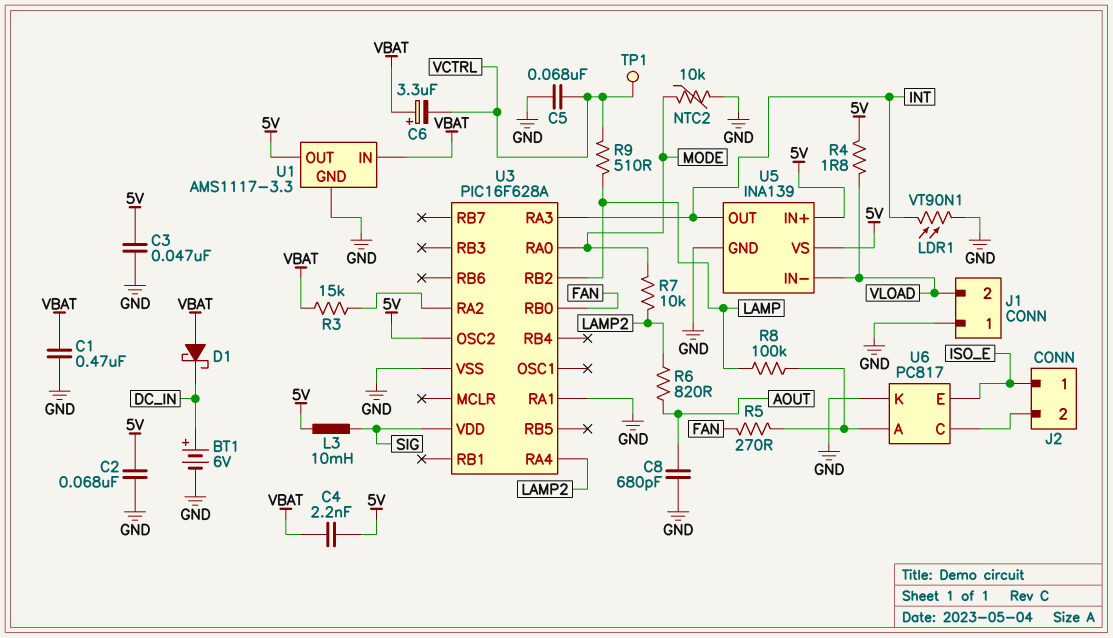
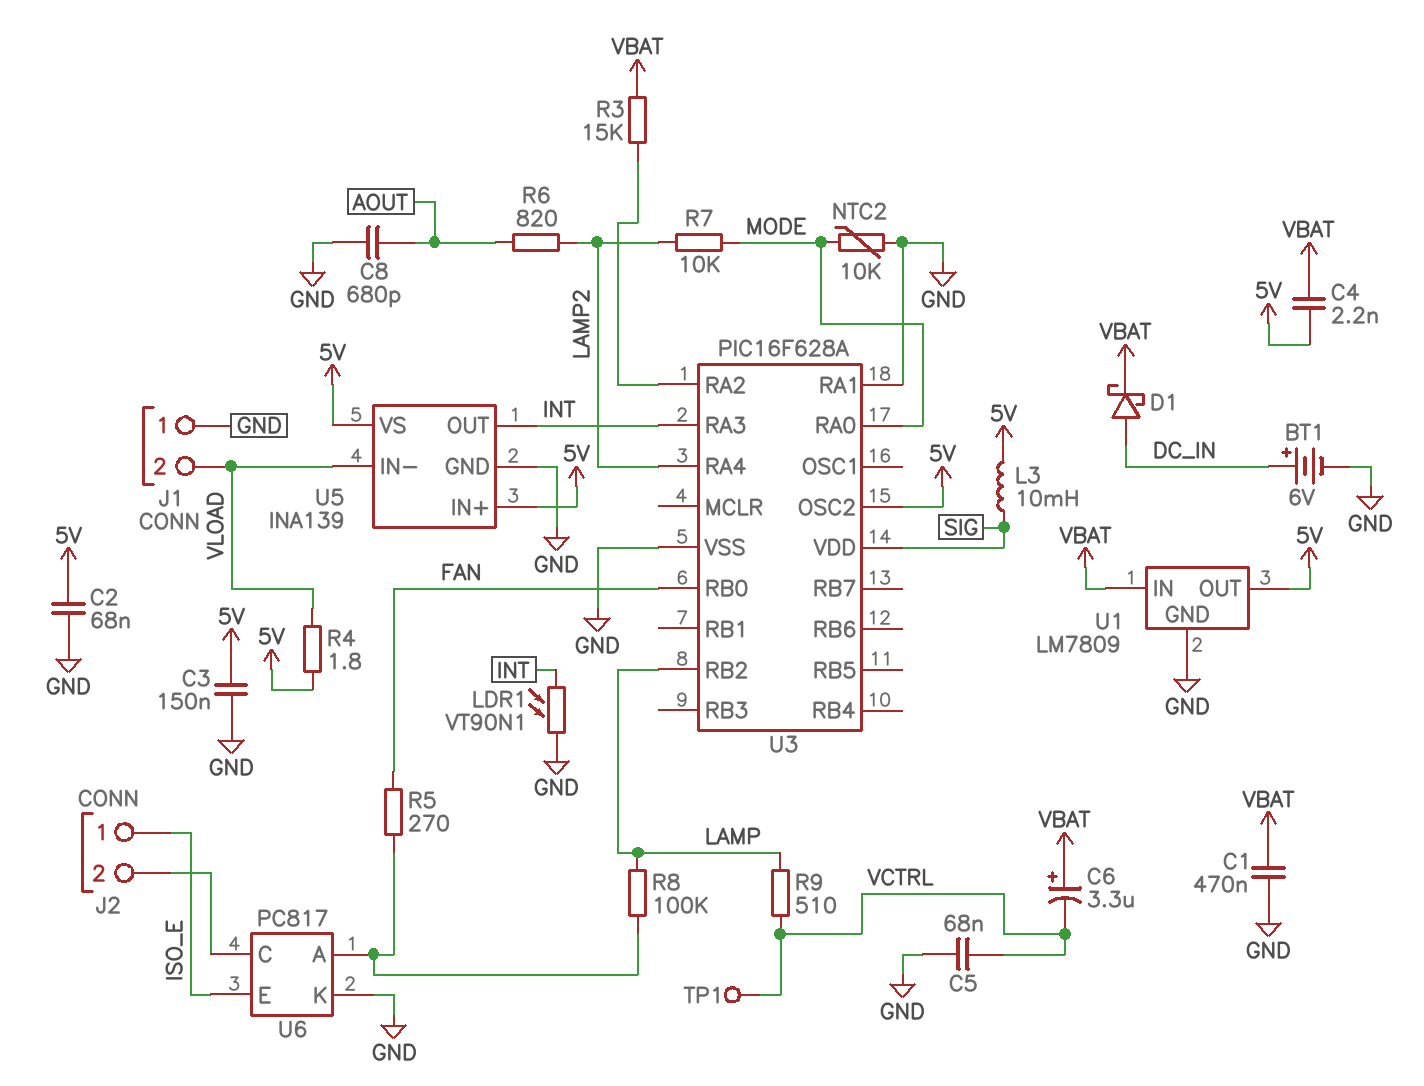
C3: 47nF (5V, GND) -> 150nF (5V, GND)
D1: schottky (A VBAT, K DC_IN) -> schottky (A DC_IN, K VBAT)
U1: AMS1117-3.3 -> LM7809

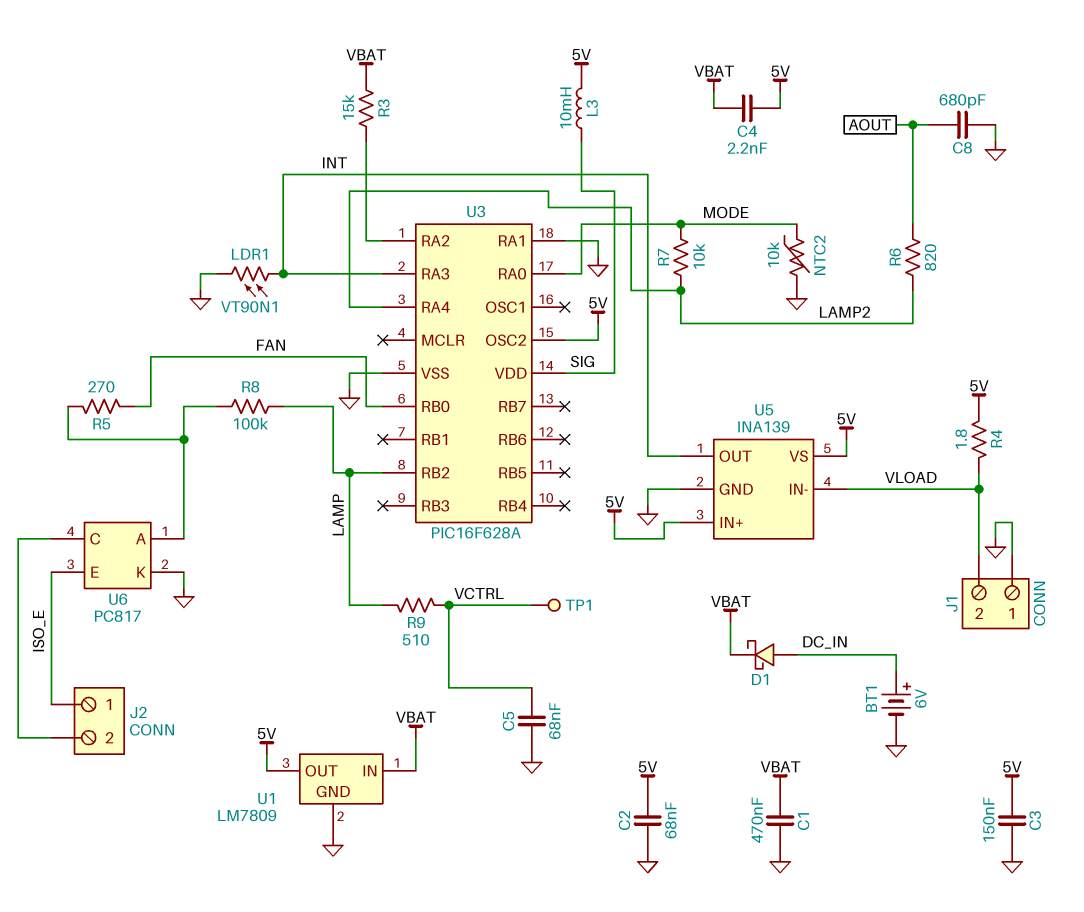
C6: 3.3uF (plus VBAT, minus VCTRL) -> none

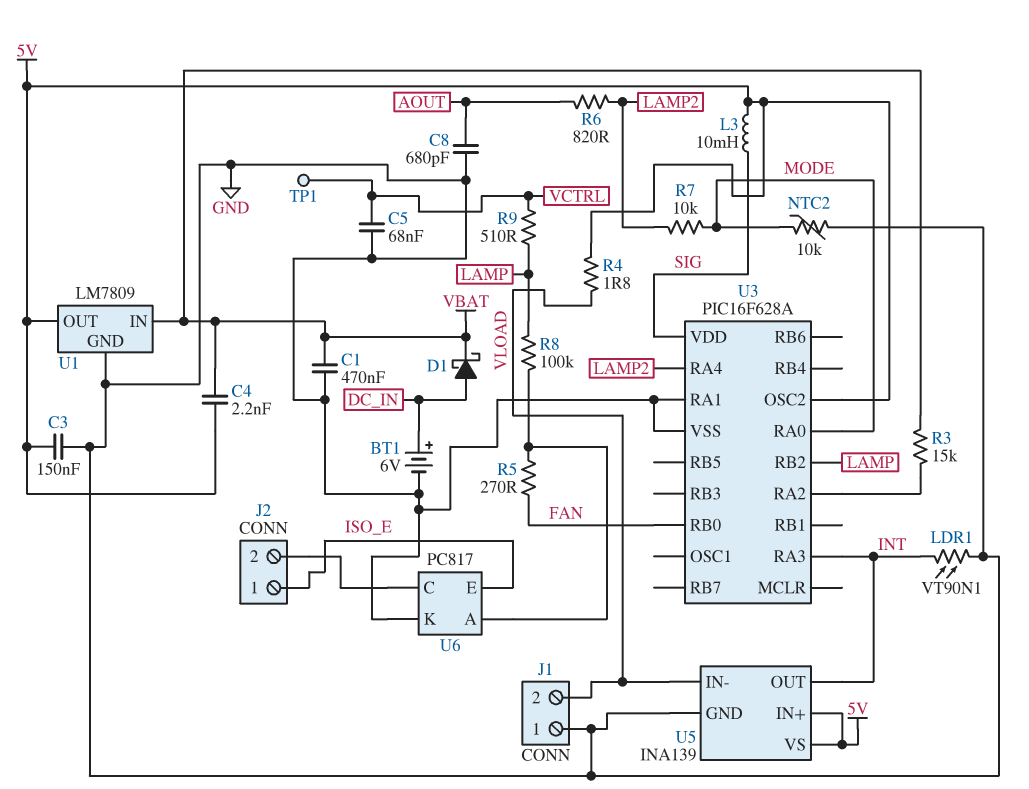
C2: 68nF (5V, GND) -> none

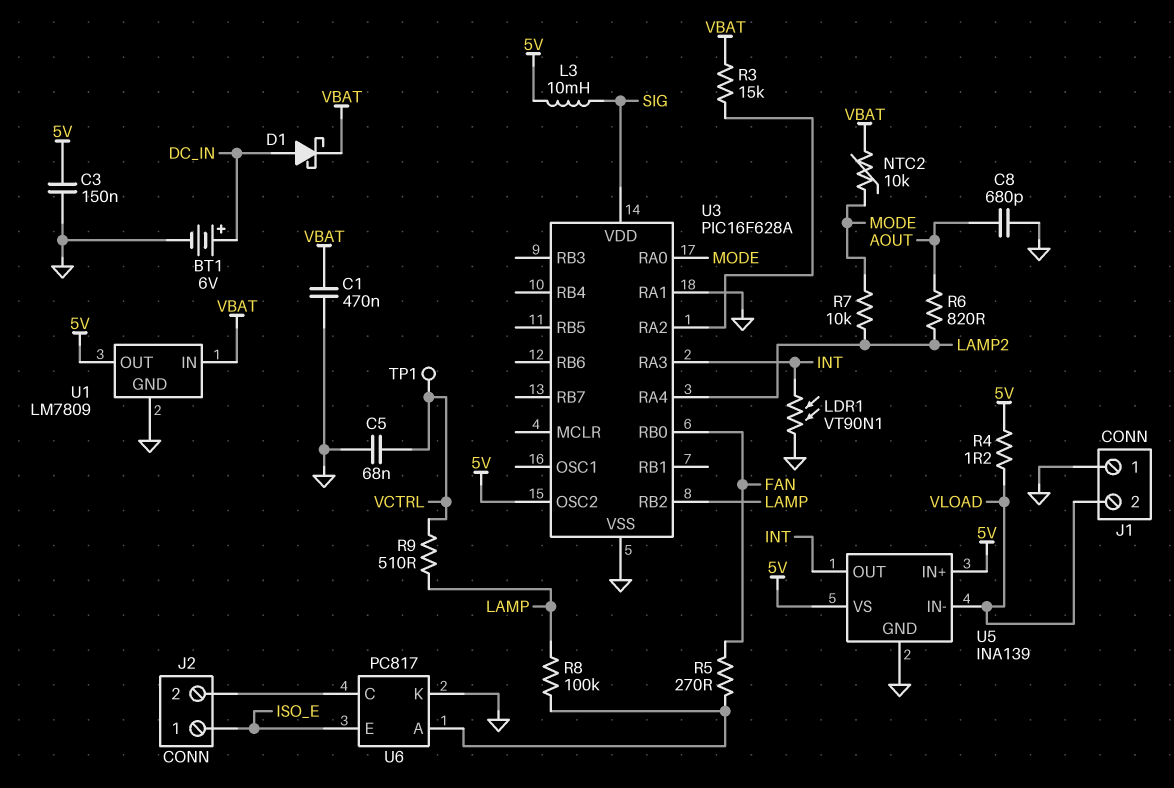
C4: 2.2nF (5V, VBAT) -> none
NTC2: 10k (GND, MODE) -> 10k (MODE, VBAT)
R4: 1.8 (5V, VLOAD) -> 1.2 (5V, VLOAD)

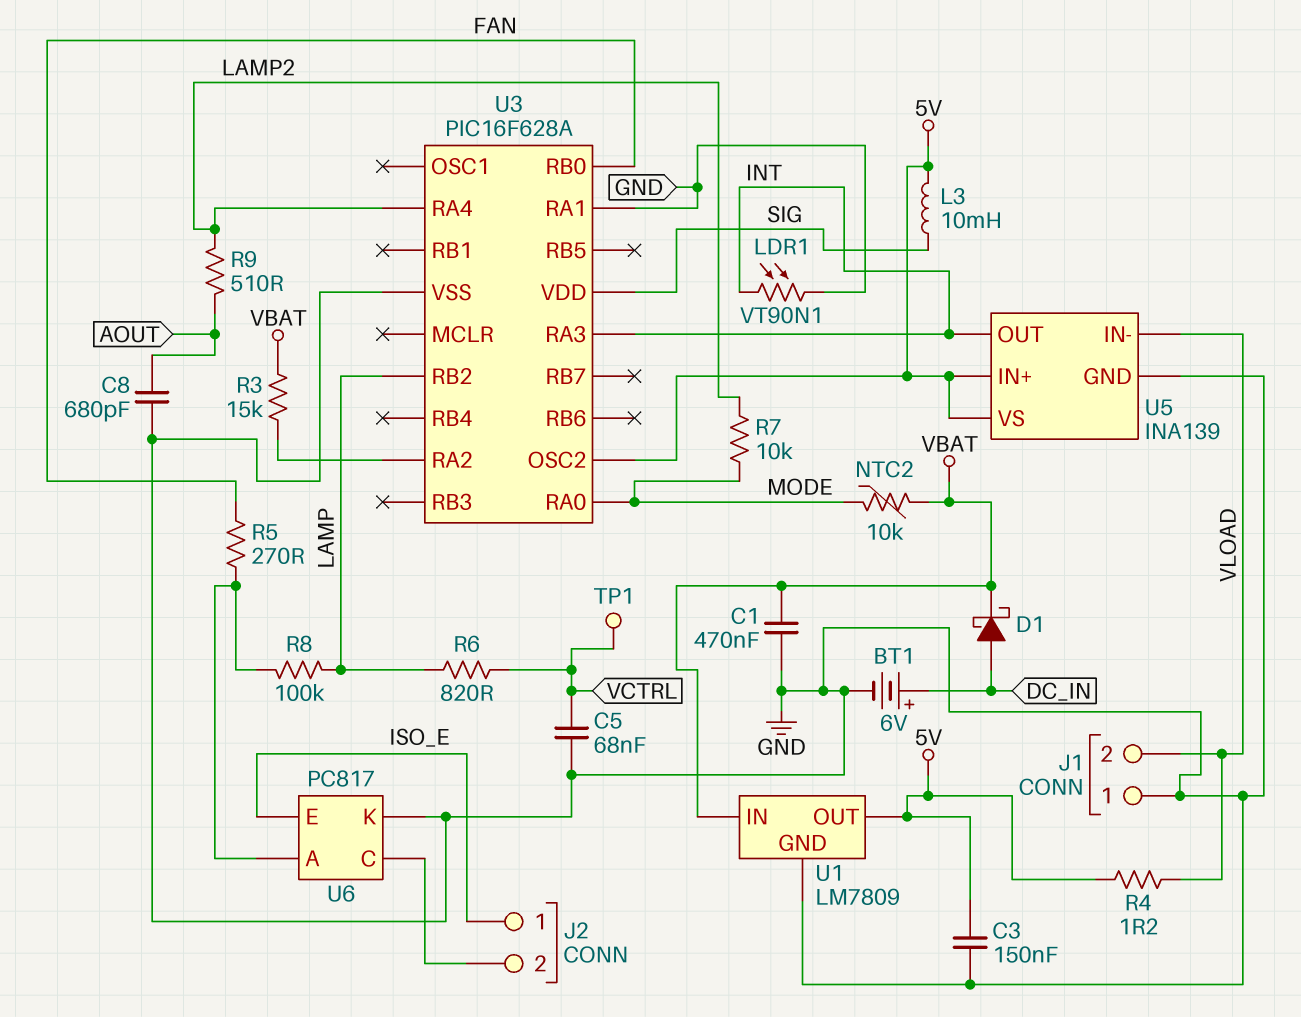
R6: 820 (AOUT, LAMP2) -> 820 (LAMP, VCTRL)
R9: 510 (LAMP, VCTRL) -> 510 (AOUT, LAMP2)

